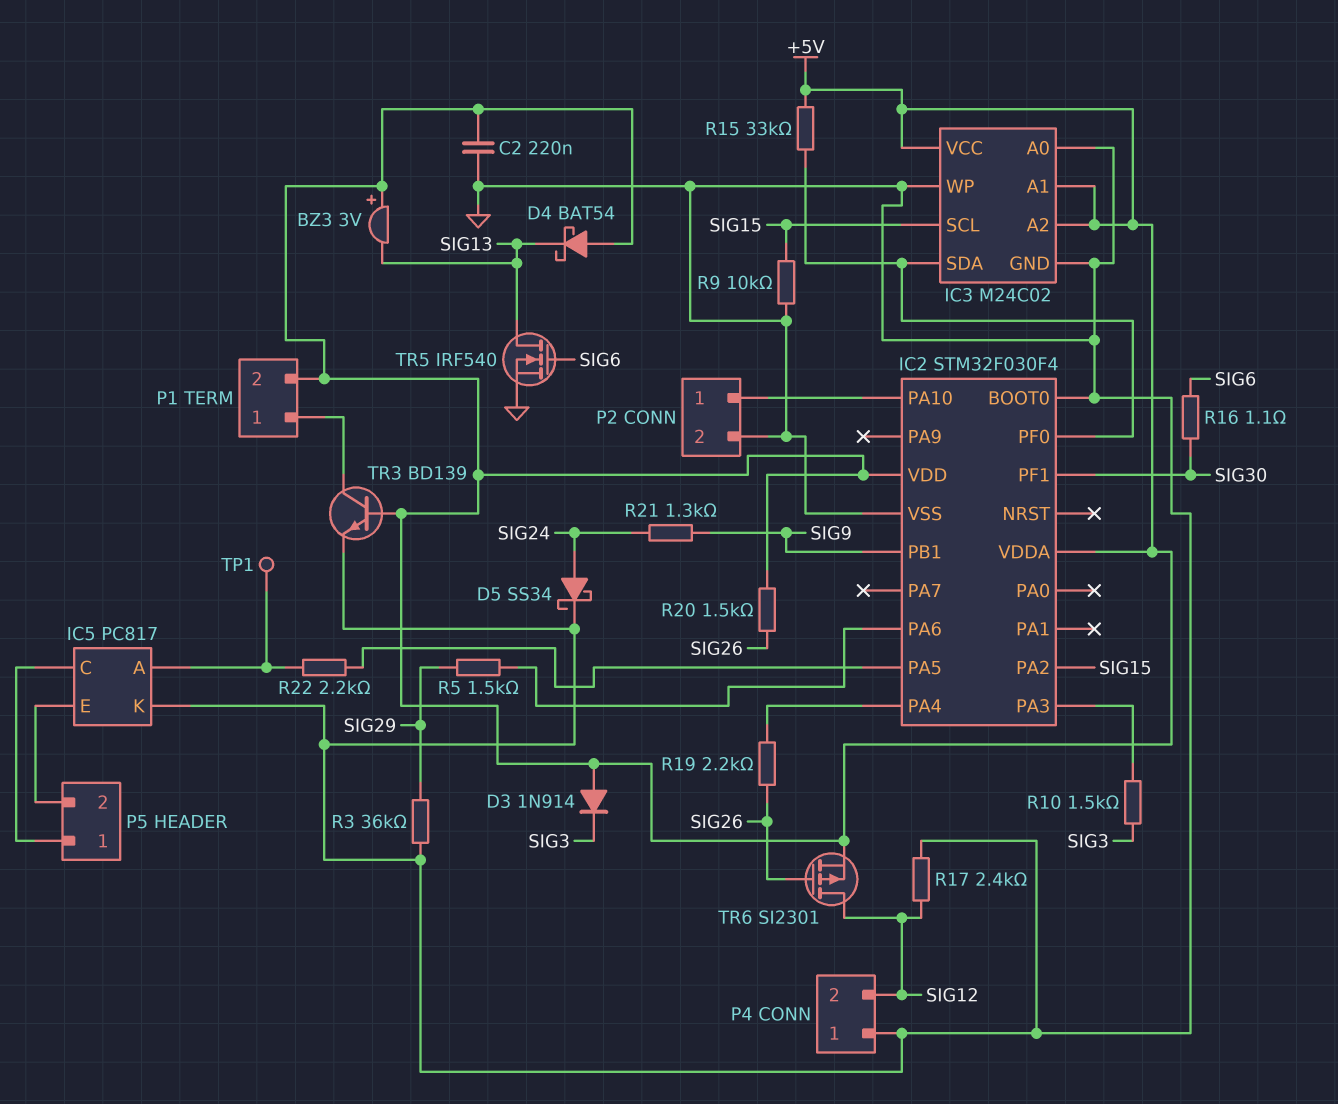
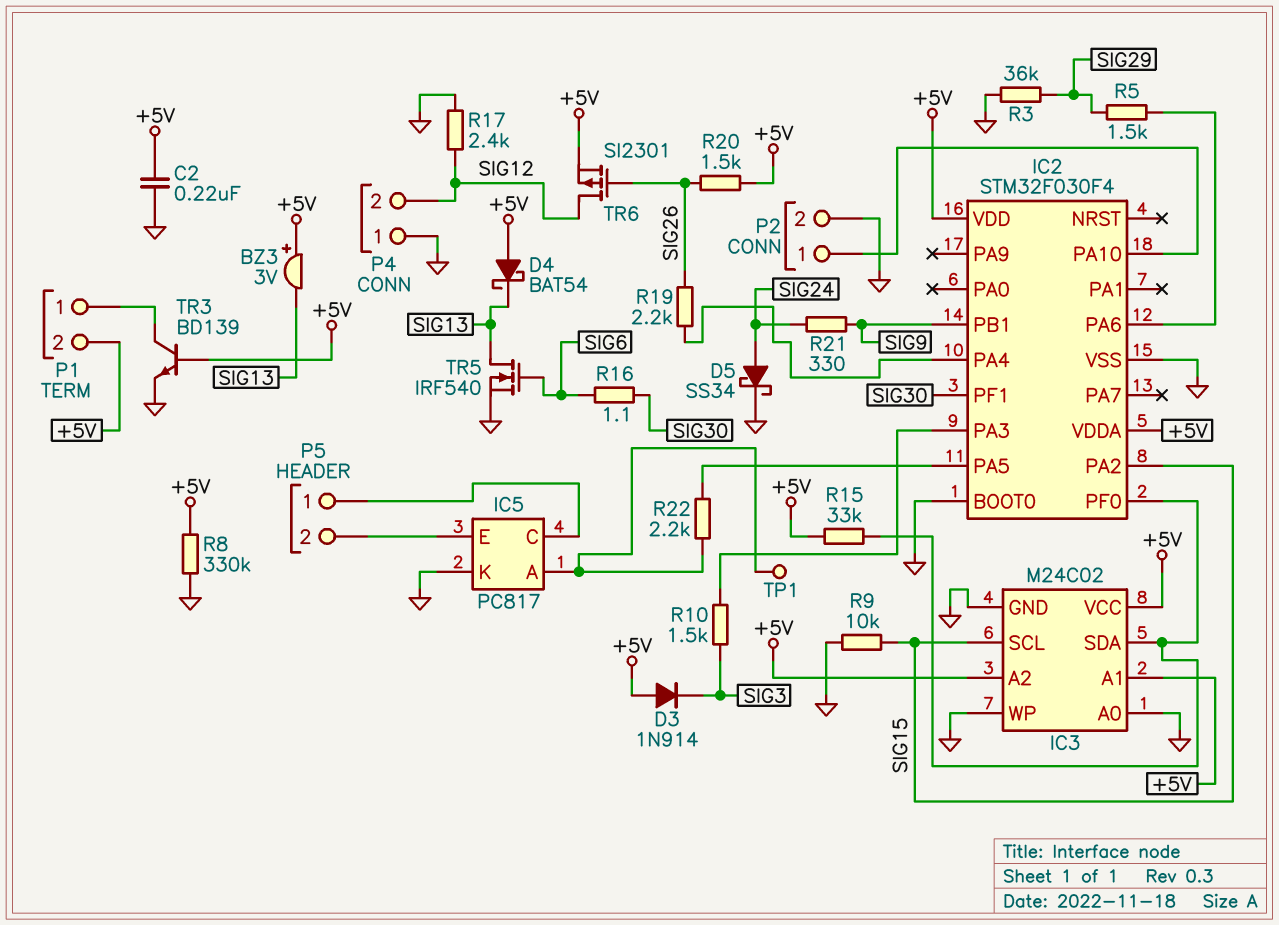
R8: none -> 330k (+5V, GND)
R21: 1.3k (SIG9, SIG24) -> 330 (SIG9, SIG24)

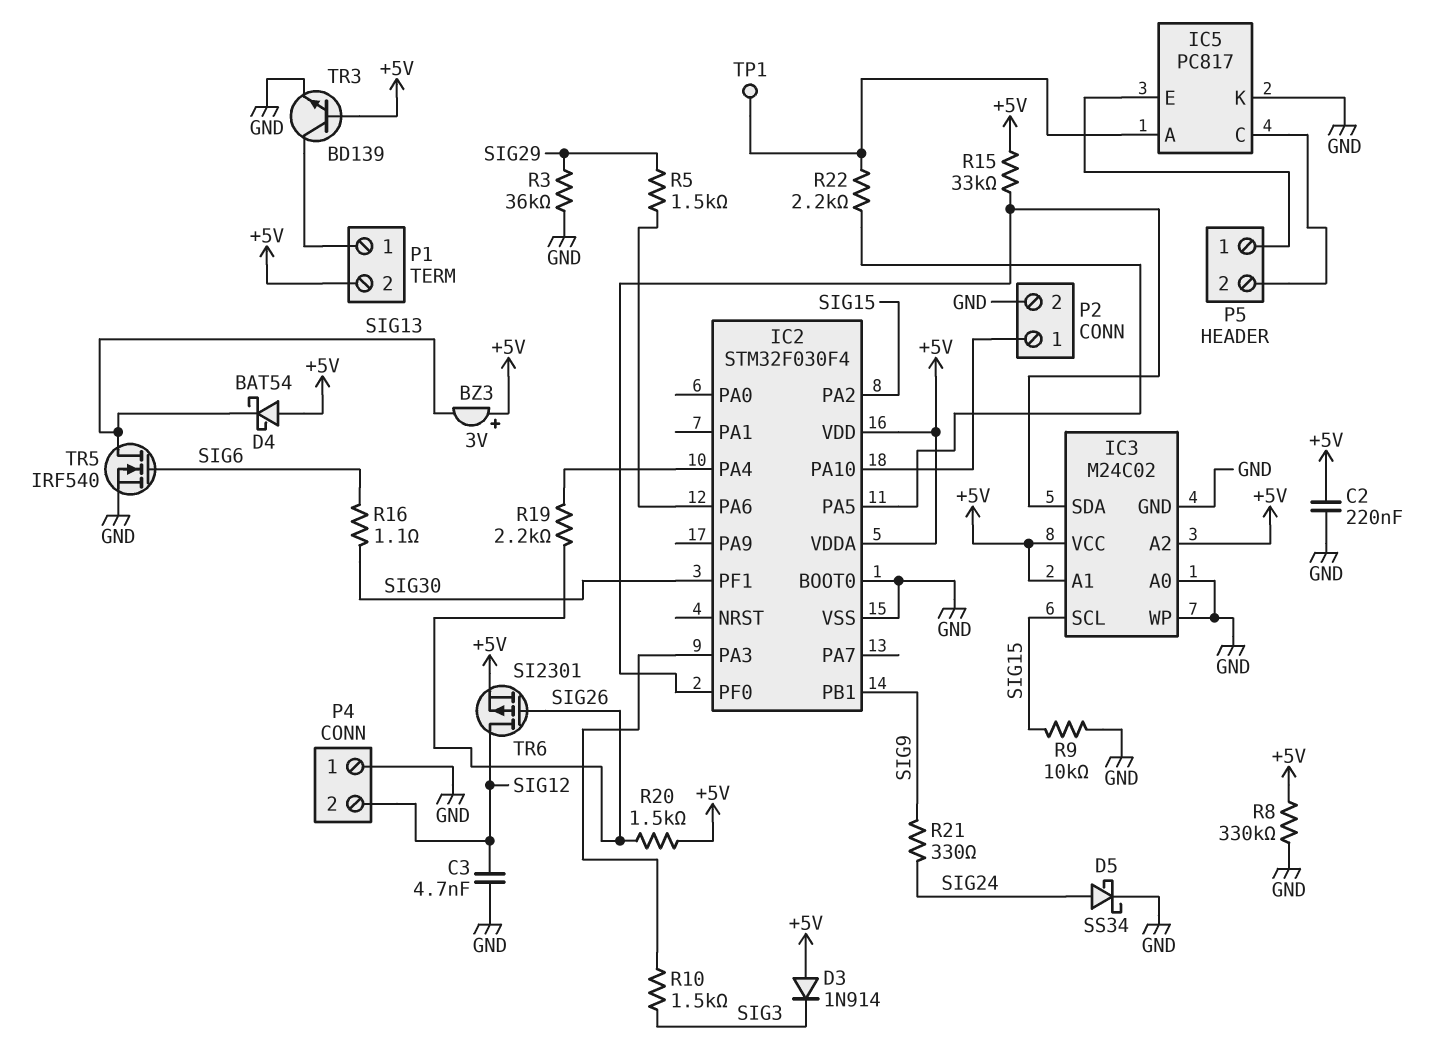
C3: none -> 4.7nF (GND, SIG12)
P5 pin 1: IC5/C -> IC5/E
P5 pin 2: IC5/E -> IC5/C
R17: 2.4k (GND, SIG12) -> none

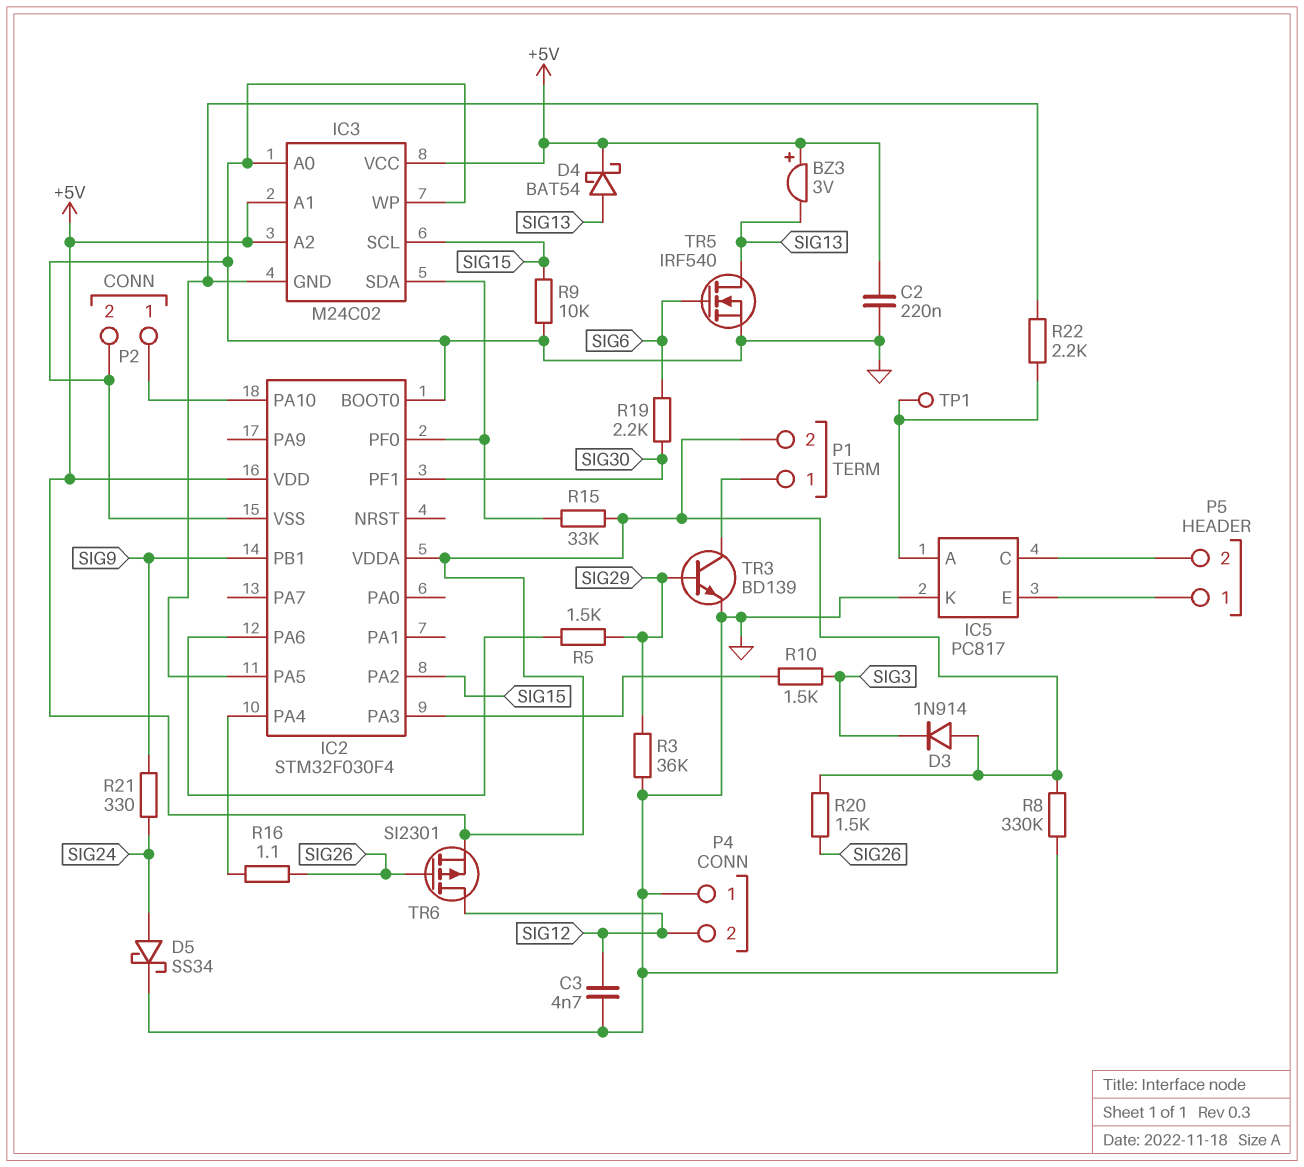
D4: schottky BAT54 (A +5V, K SIG13) -> schottky BAT54 (A SIG13, K +5V)
IC3 pin GND: GND -> IC2/PA5
R16: 1.1 (SIG6, SIG30) -> 1.1 (IC2/PA4, SIG26)
R19: 2.2k (IC2/PA4, SIG26) -> 2.2k (SIG6, SIG30)
TR3: NPN BD139 (B +5V, C P1/1, E GND) -> NPN BD139 (B SIG29, C P1/1, E GND)

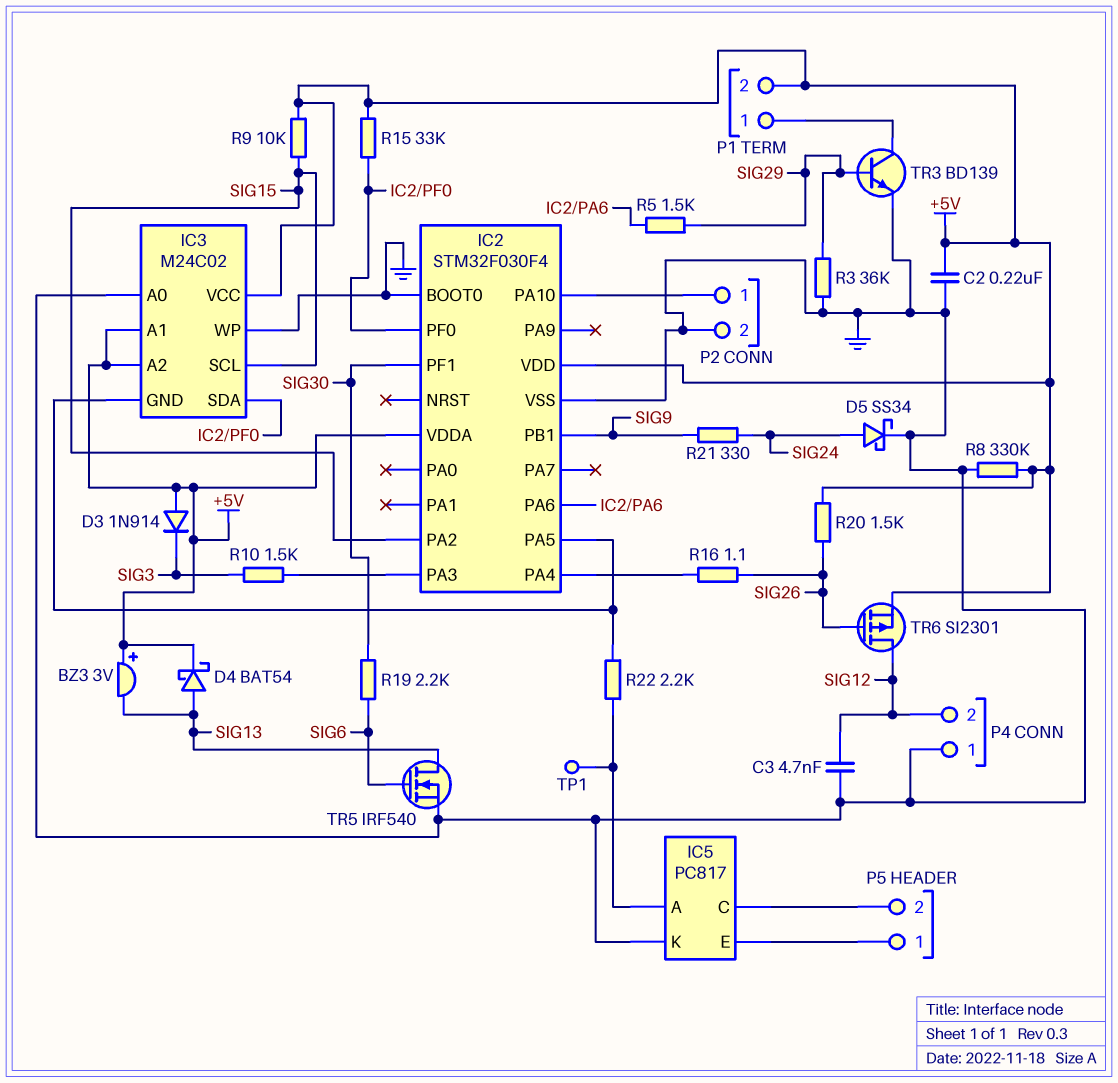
R9: 10k (GND, SIG15) -> 10k (+5V, SIG15)

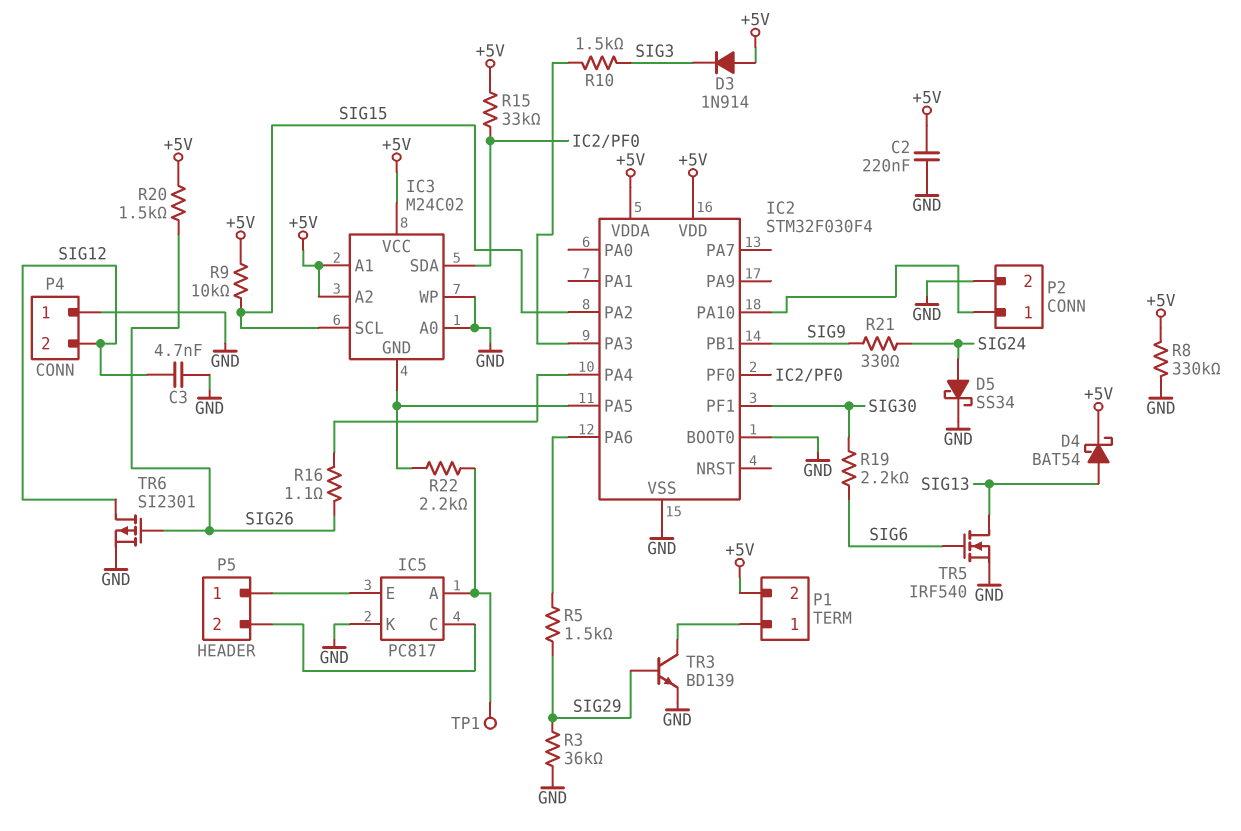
BZ3: buzzer 3V (plus +5V, minus SIG13) -> none
TR6: PMOS SI2301 (G SIG26, D SIG12, S +5V) -> PMOS SI2301 (G SIG26, D SIG12, S GND)

